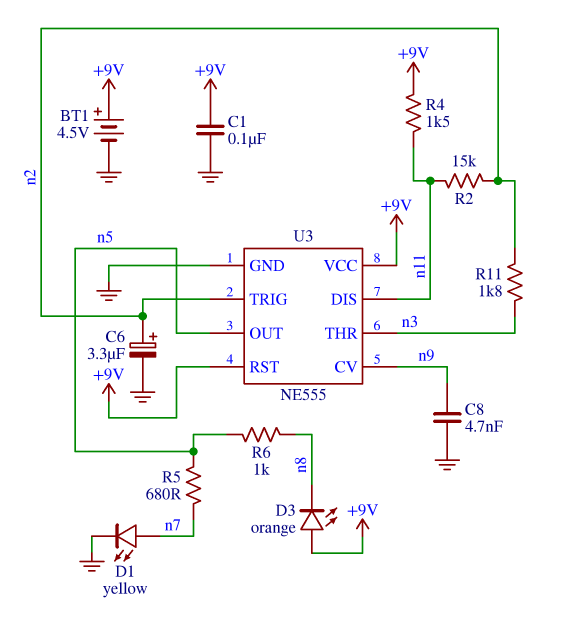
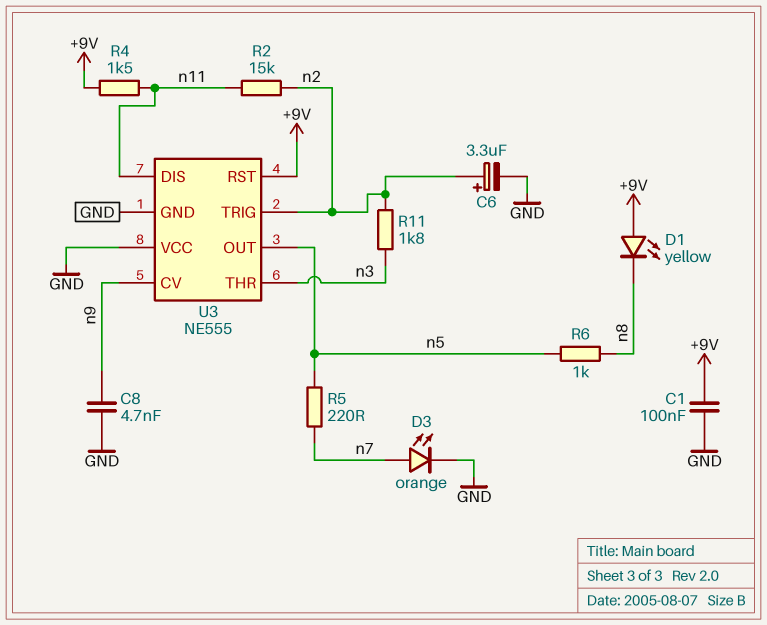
BT1: 4.5V (plus +9V, minus GND) -> none
D1: LED yellow (A n7, K GND) -> LED yellow (A +9V, K n8)
D3: LED orange (A +9V, K n8) -> LED orange (A n7, K GND)
R5: 680 (n5, n7) -> 220 (n5, n7)
U3 pin VCC: +9V -> GND

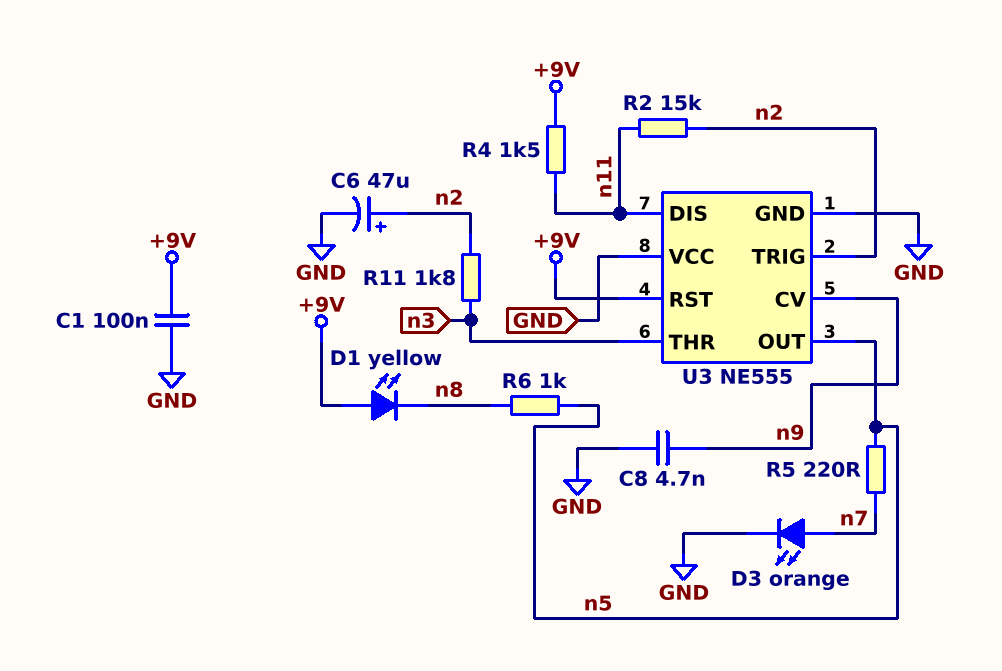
C6: 3.3uF (plus n2, minus GND) -> 47uF (plus n2, minus GND)

